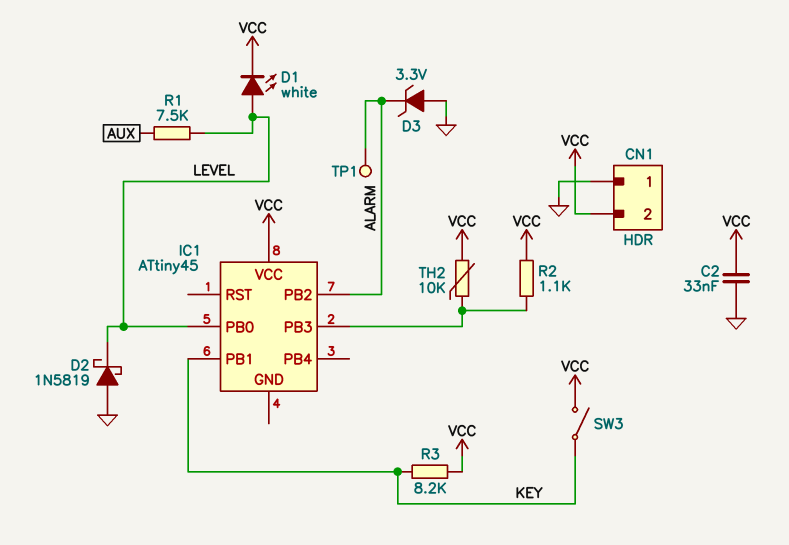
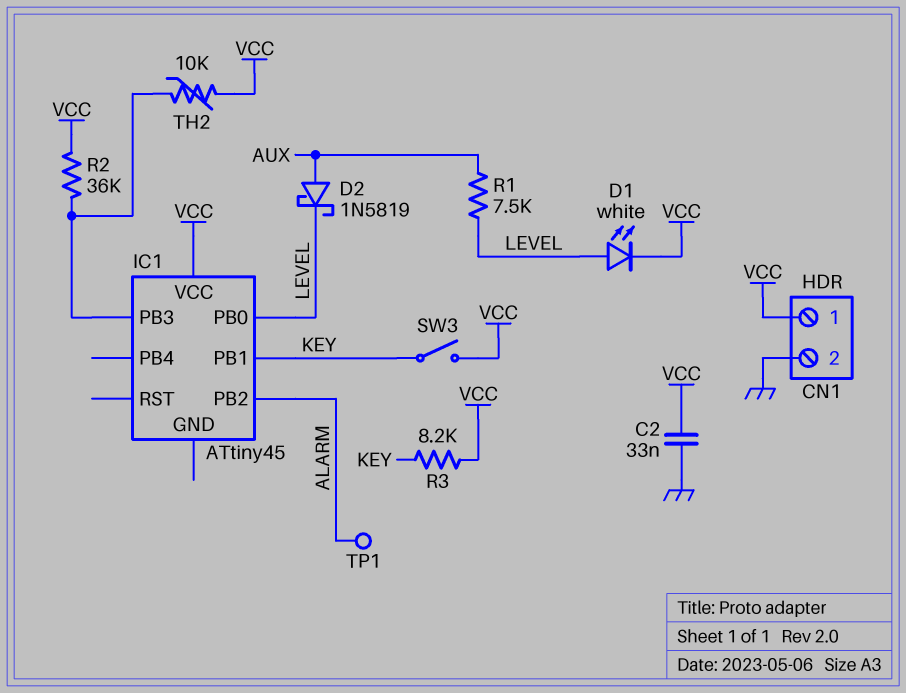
CN1 pin 1: GND -> VCC
CN1 pin 2: VCC -> GND
D2: schottky 1N5819 (A GND, K LEVEL) -> schottky 1N5819 (A AUX, K LEVEL)
D3: zener 3.3V (A GND, K ALARM) -> none
R2: 1.1k (IC1/PB3, VCC) -> 36k (IC1/PB3, VCC)

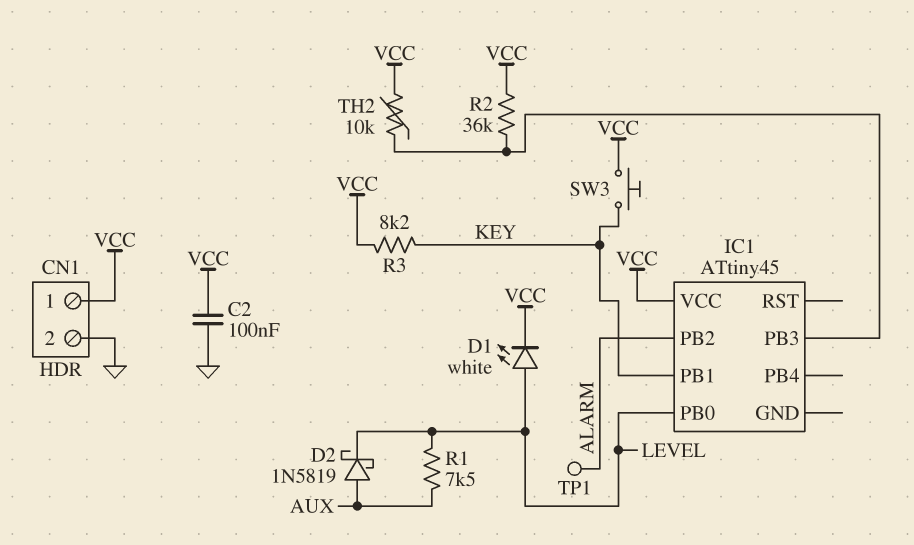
C2: 33nF (GND, VCC) -> 100nF (GND, VCC)
SW3: switch (KEY, VCC) -> button (KEY, VCC)

